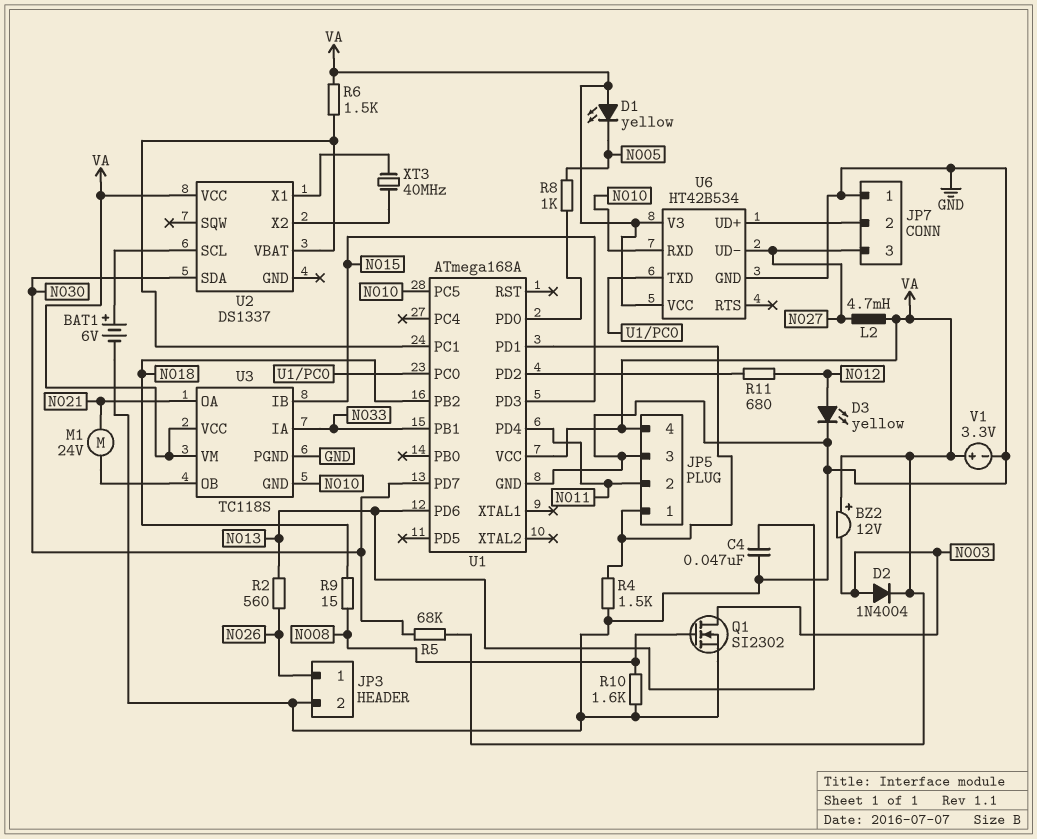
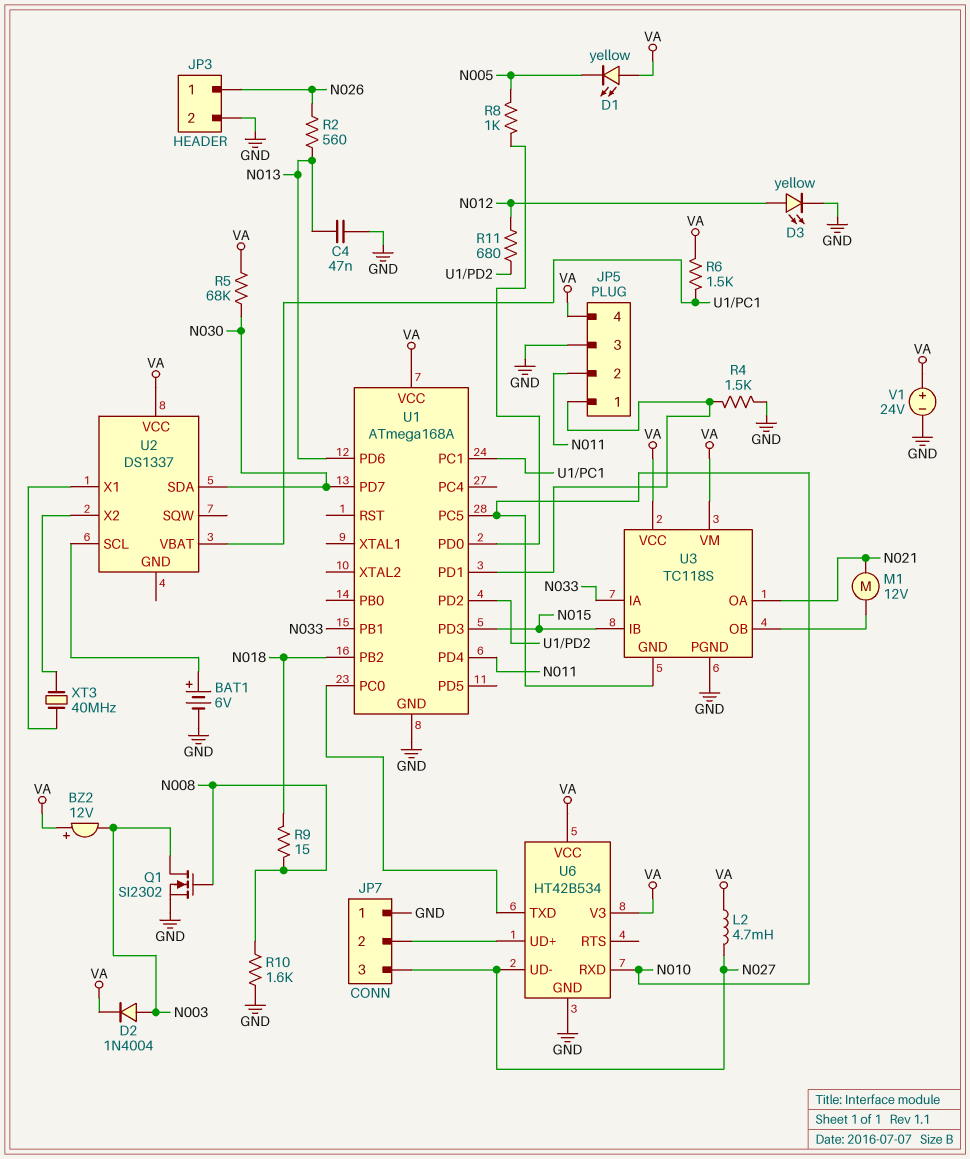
M1: motor 24V (N021, U3/OB) -> motor 12V (N021, U3/OB)
V1: 3.3V (plus VA, minus GND) -> 24V (plus VA, minus GND)

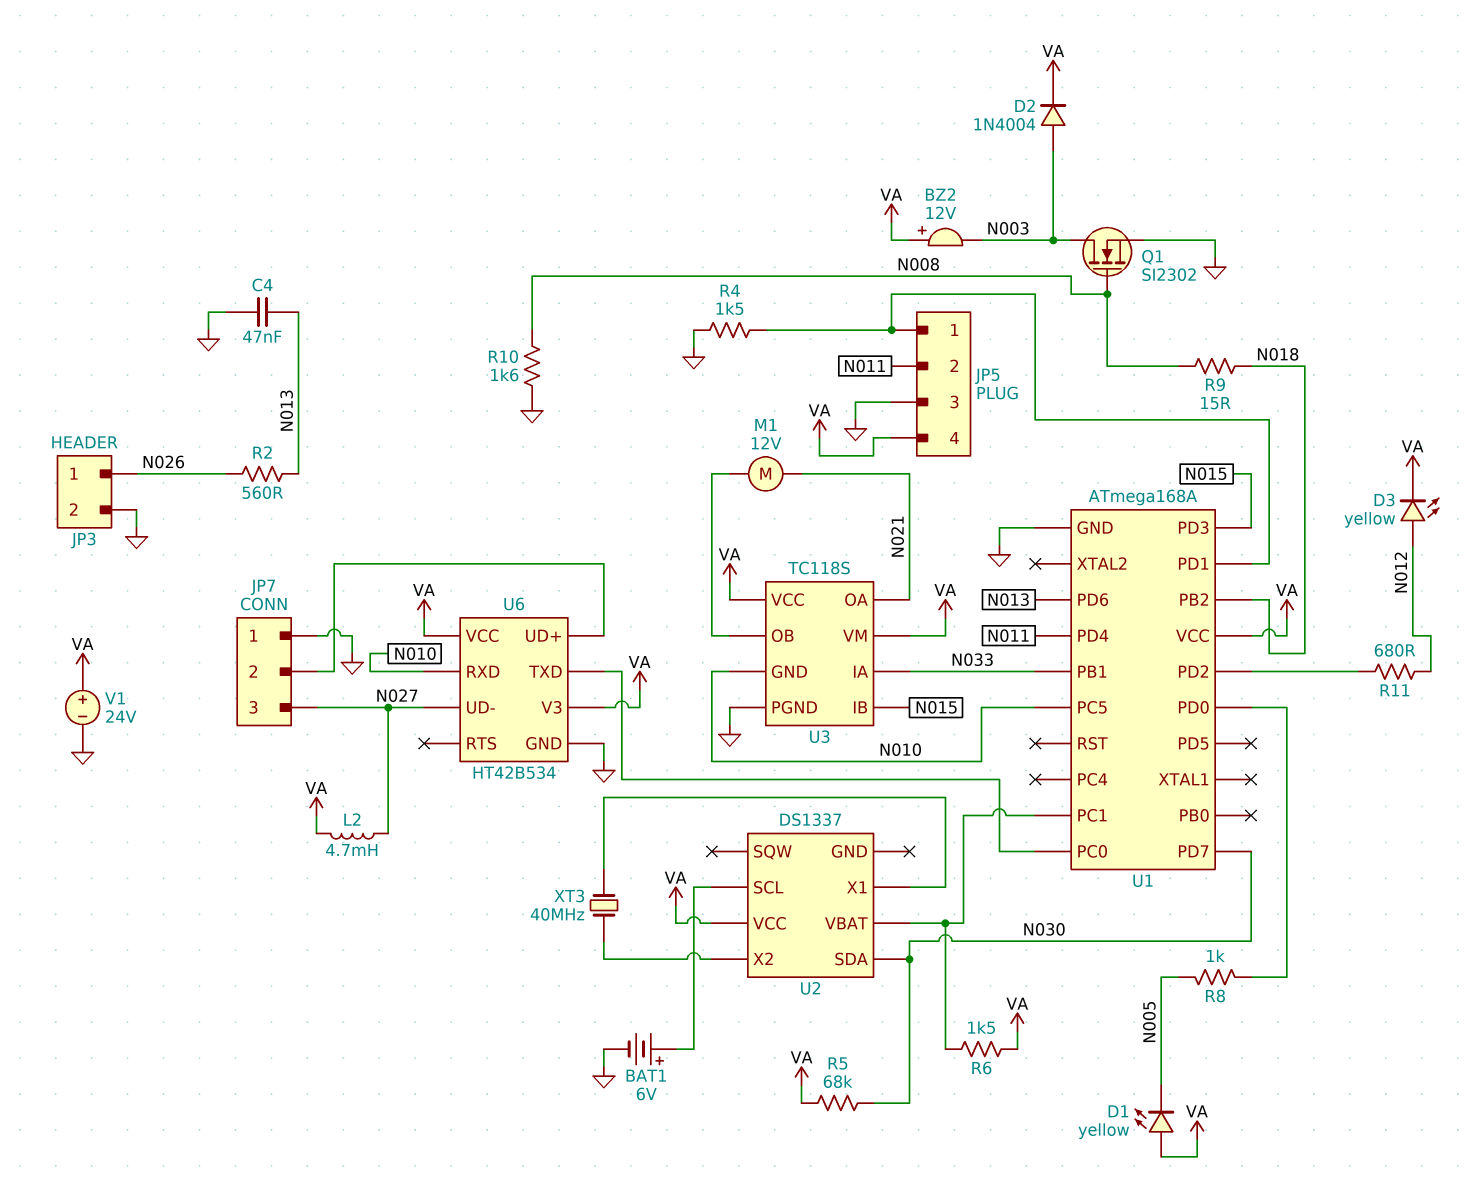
D3: LED yellow (A N012, K GND) -> LED yellow (A N012, K VA)

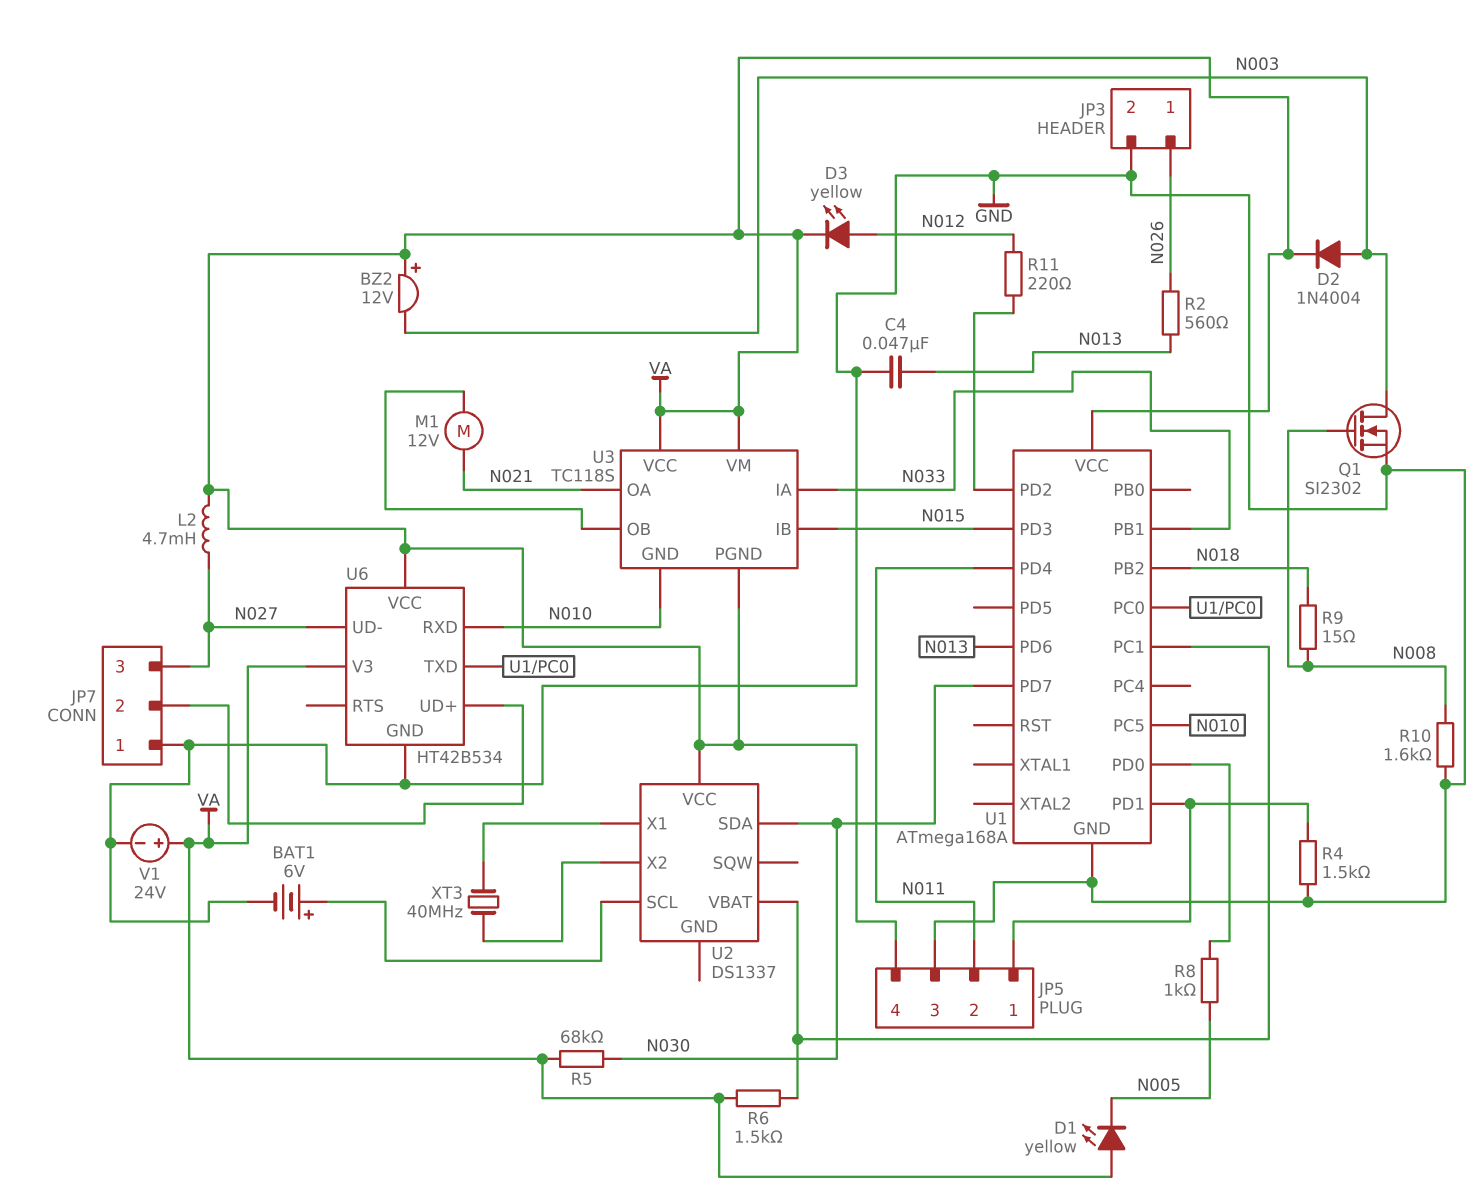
R11: 680 (N012, U1/PD2) -> 220 (N012, U1/PD2)
U3 pin PGND: GND -> VA

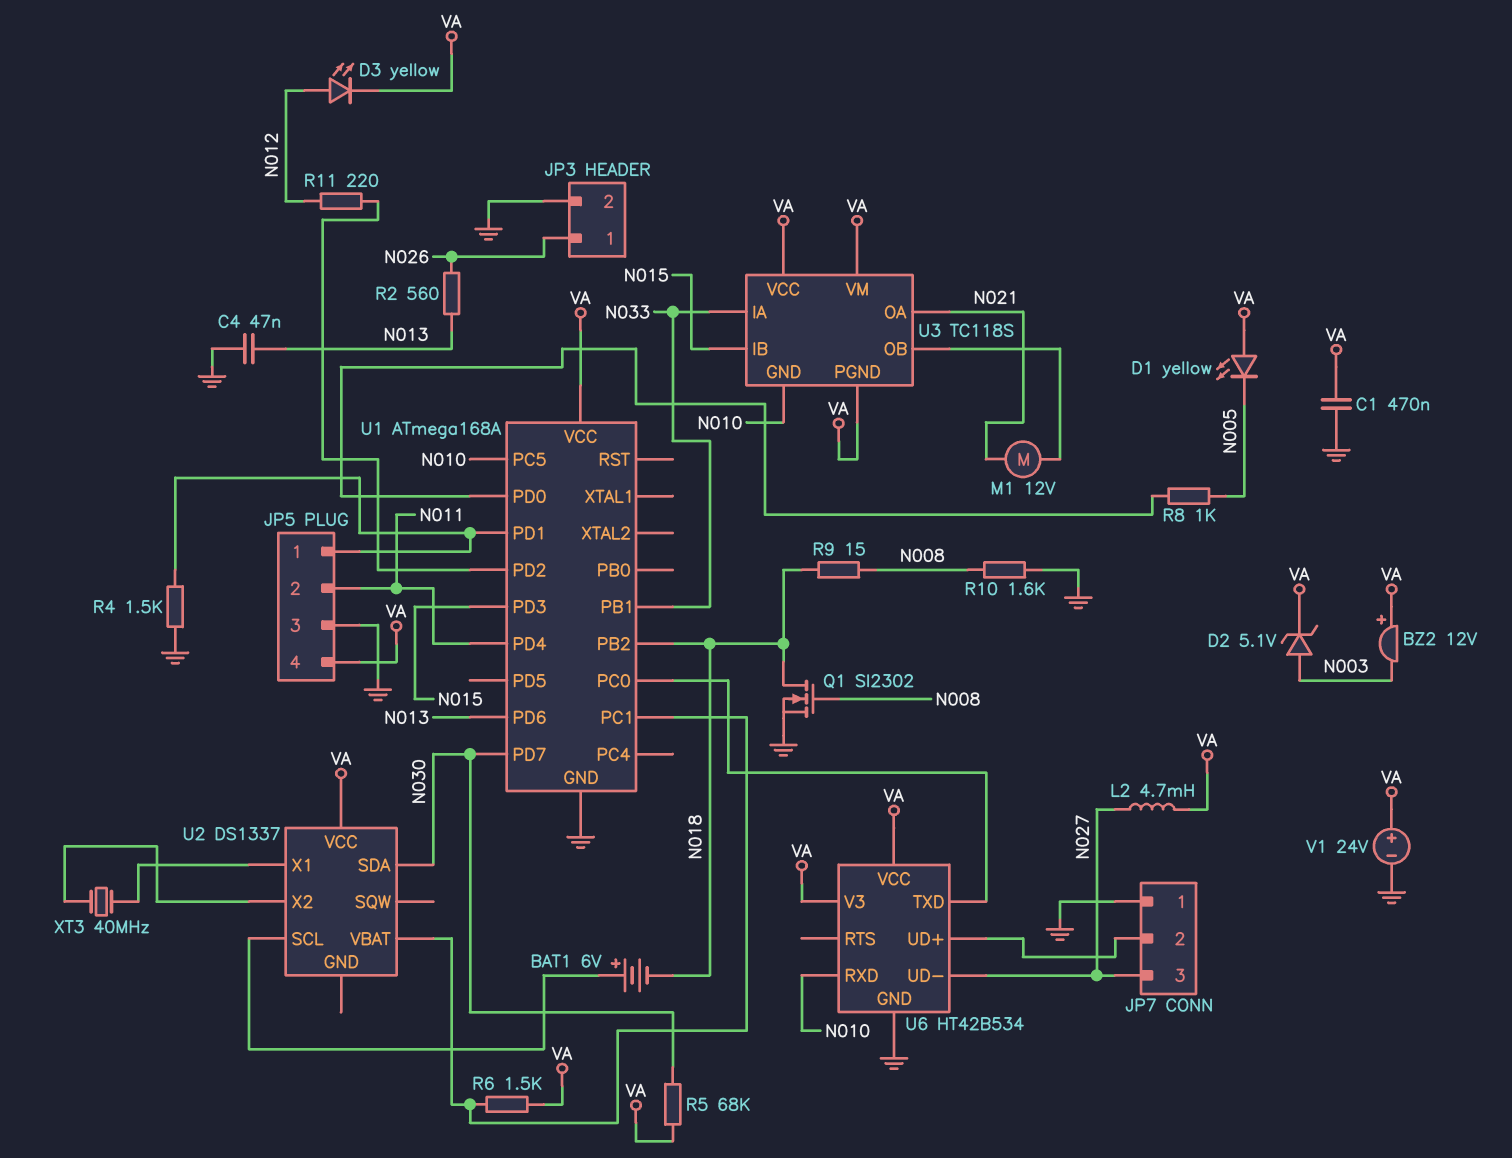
BAT1: 6V (plus U2/SCL, minus GND) -> 6V (plus U2/SCL, minus N018)
C1: none -> 470nF (GND, VA)
D2: diode 1N4004 (A N003, K VA) -> zener 5.1V (A N003, K VA)
Q1: NMOS SI2302 (G N008, D N003, S GND) -> NMOS SI2302 (G N008, D N018, S GND)

